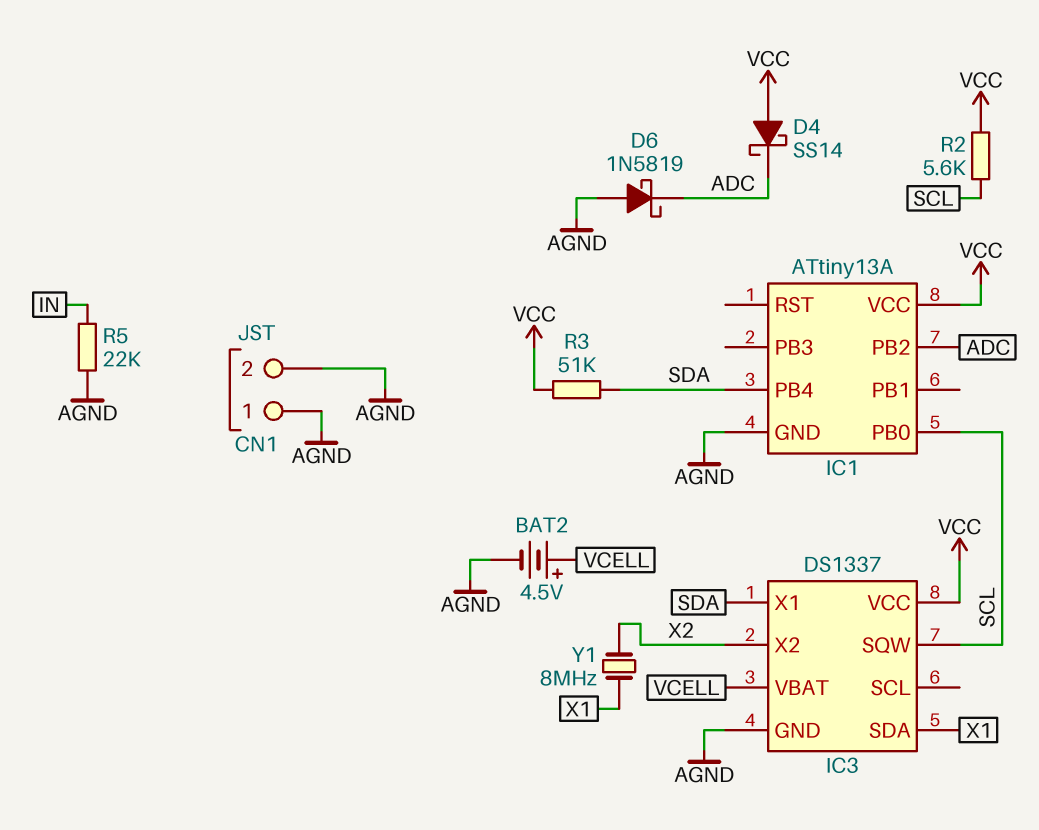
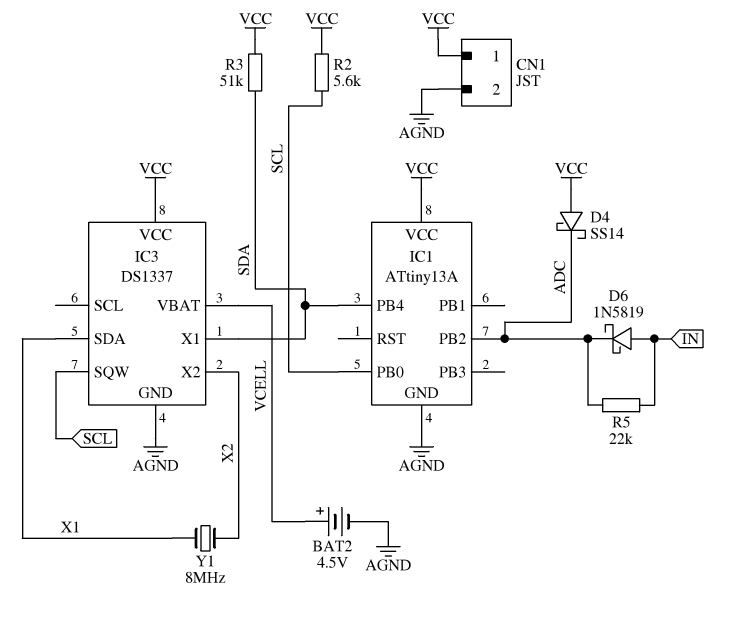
CN1 pin 1: AGND -> VCC
D6: schottky 1N5819 (A AGND, K ADC) -> schottky 1N5819 (A IN, K ADC)
R5: 22k (AGND, IN) -> 22k (ADC, IN)

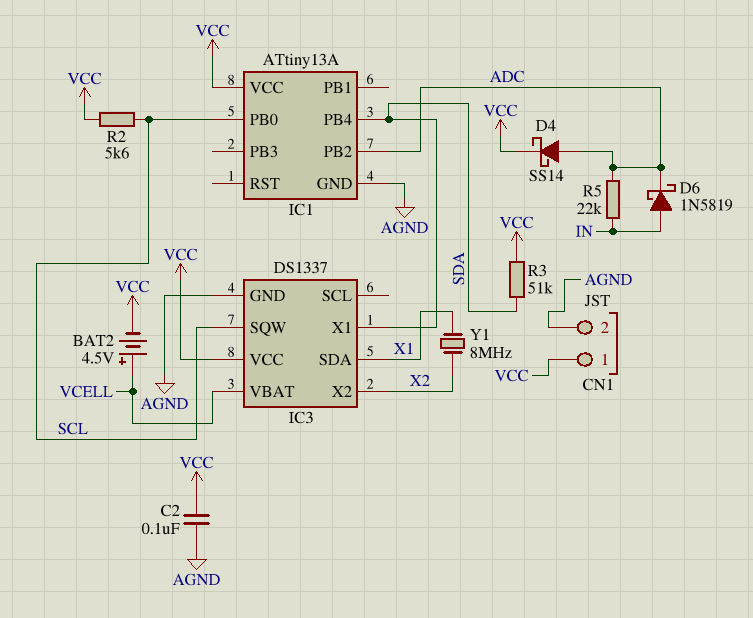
BAT2: 4.5V (plus VCELL, minus AGND) -> 4.5V (plus VCELL, minus VCC)
C2: none -> 100nF (AGND, VCC)
D4: schottky SS14 (A VCC, K ADC) -> schottky SS14 (A ADC, K VCC)

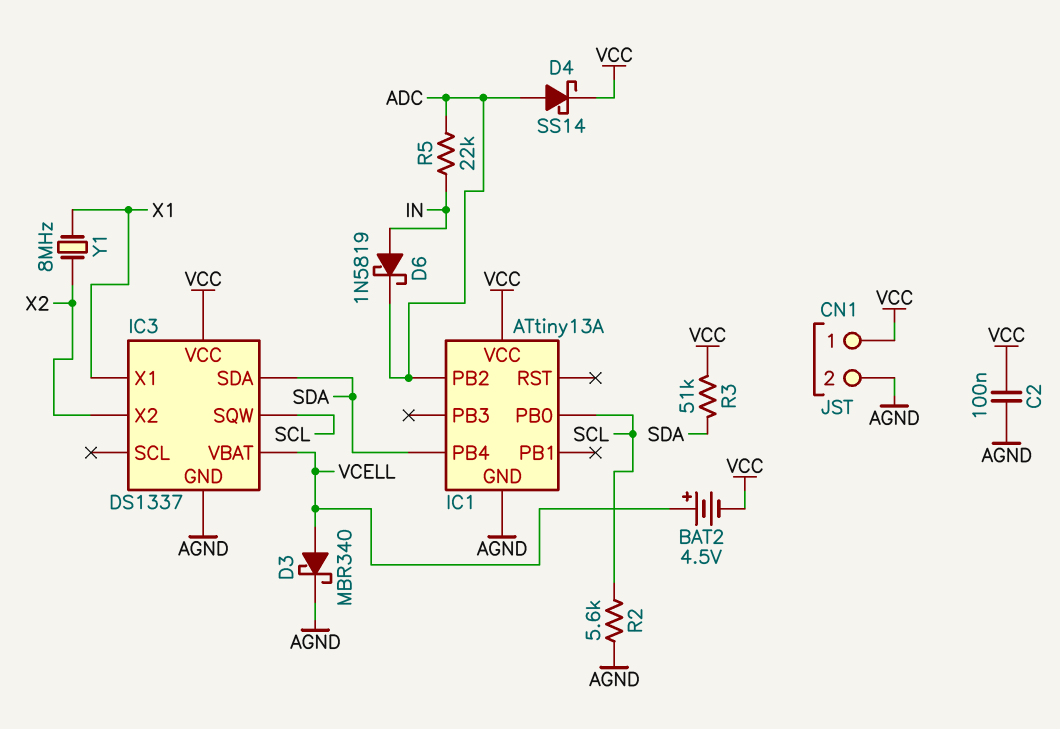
D3: none -> schottky MBR340 (A VCELL, K AGND)
IC3 pin SDA: X1 -> SDA
IC3 pin X1: SDA -> X1
R2: 5.6k (SCL, VCC) -> 5.6k (AGND, SCL)

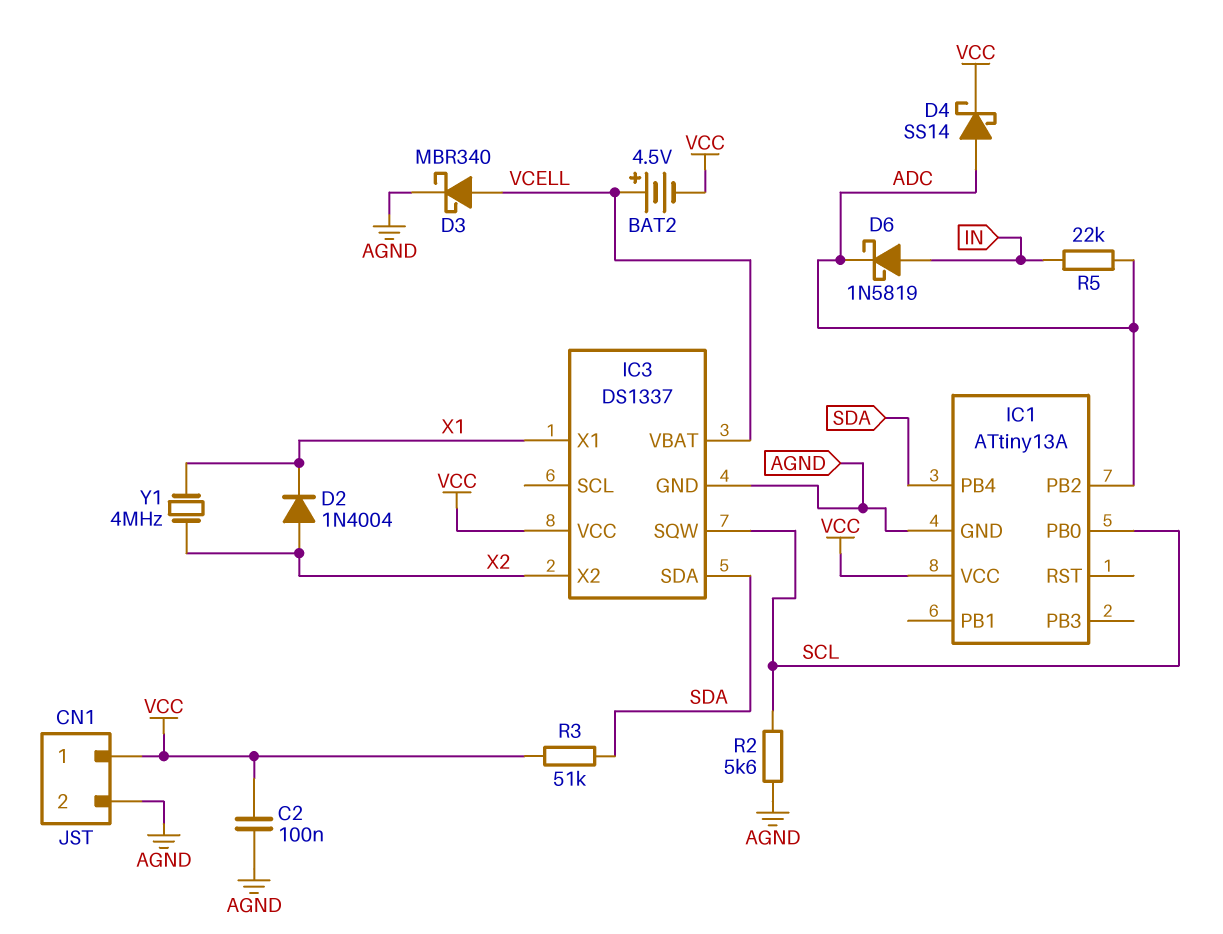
D2: none -> diode 1N4004 (A X2, K X1)
Y1: 8MHz (X1, X2) -> 4MHz (X1, X2)

